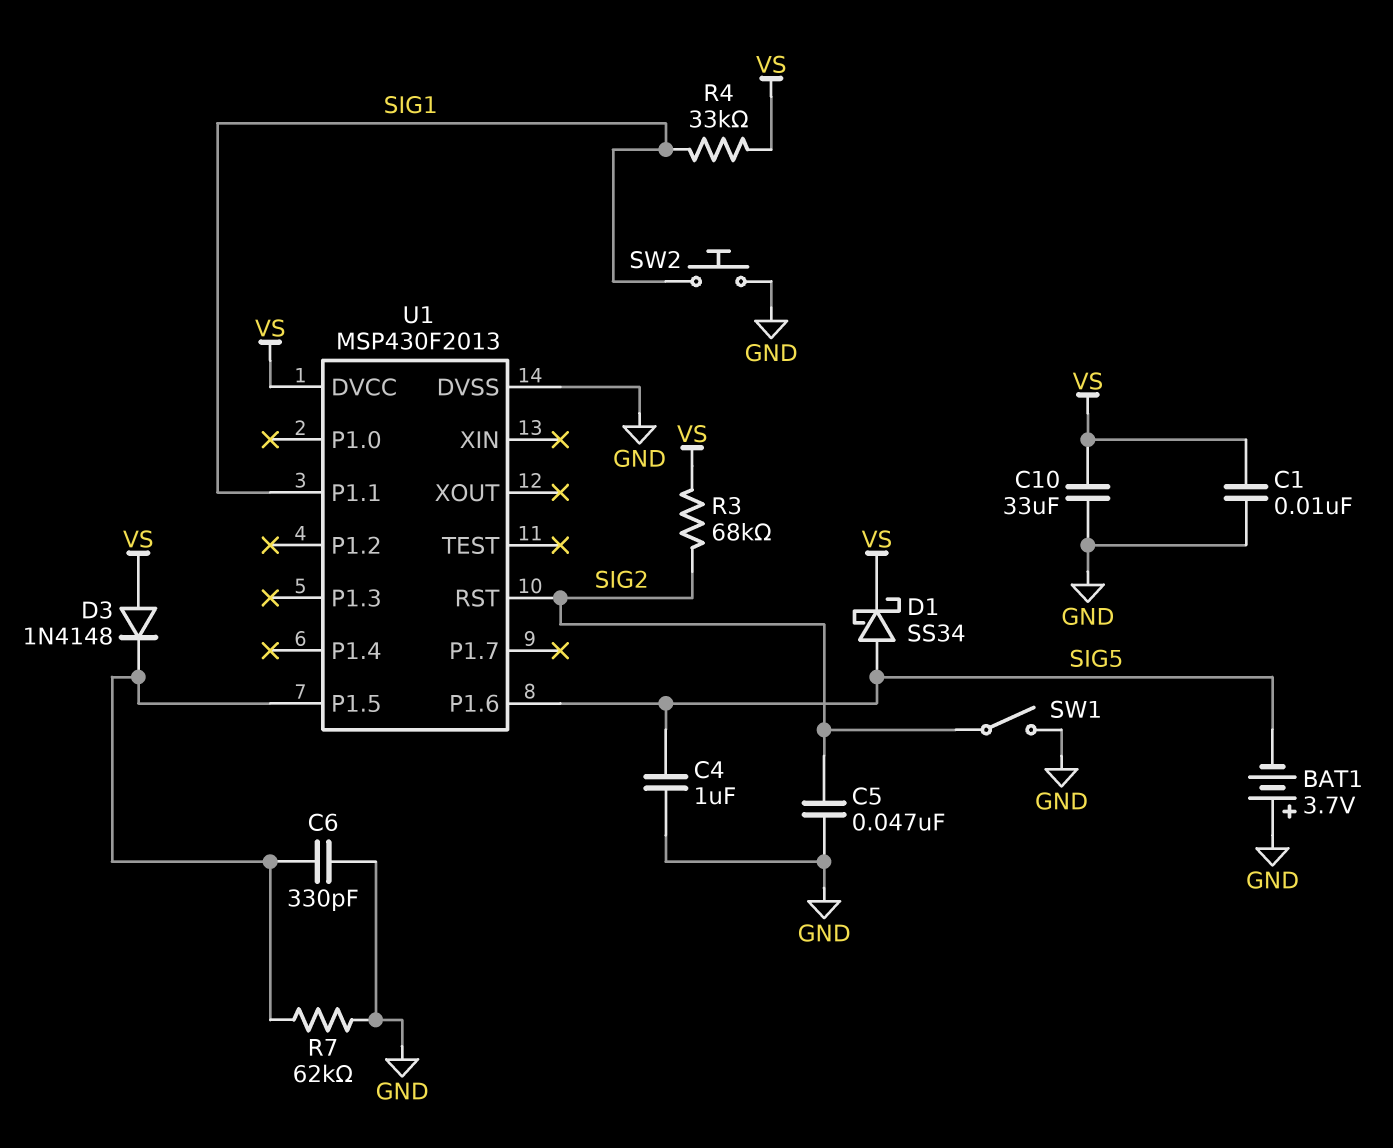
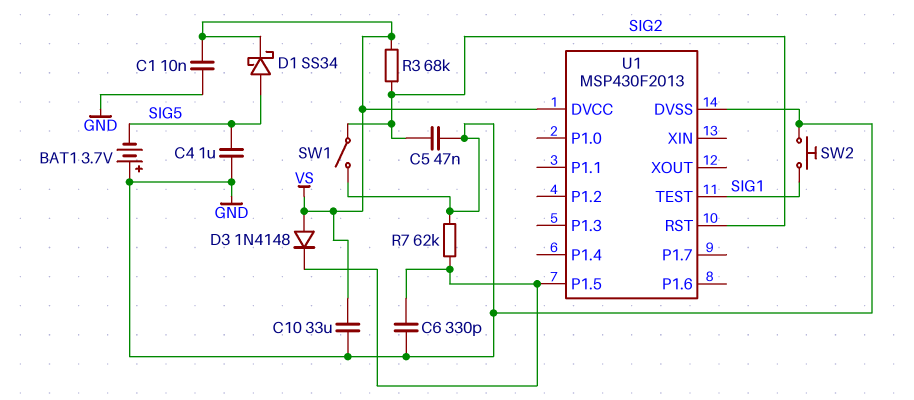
R4: 33k (SIG1, VS) -> none
U1 pin P1.1: SIG1 -> none
U1 pin P1.6: SIG5 -> none
U1 pin TEST: none -> SIG1

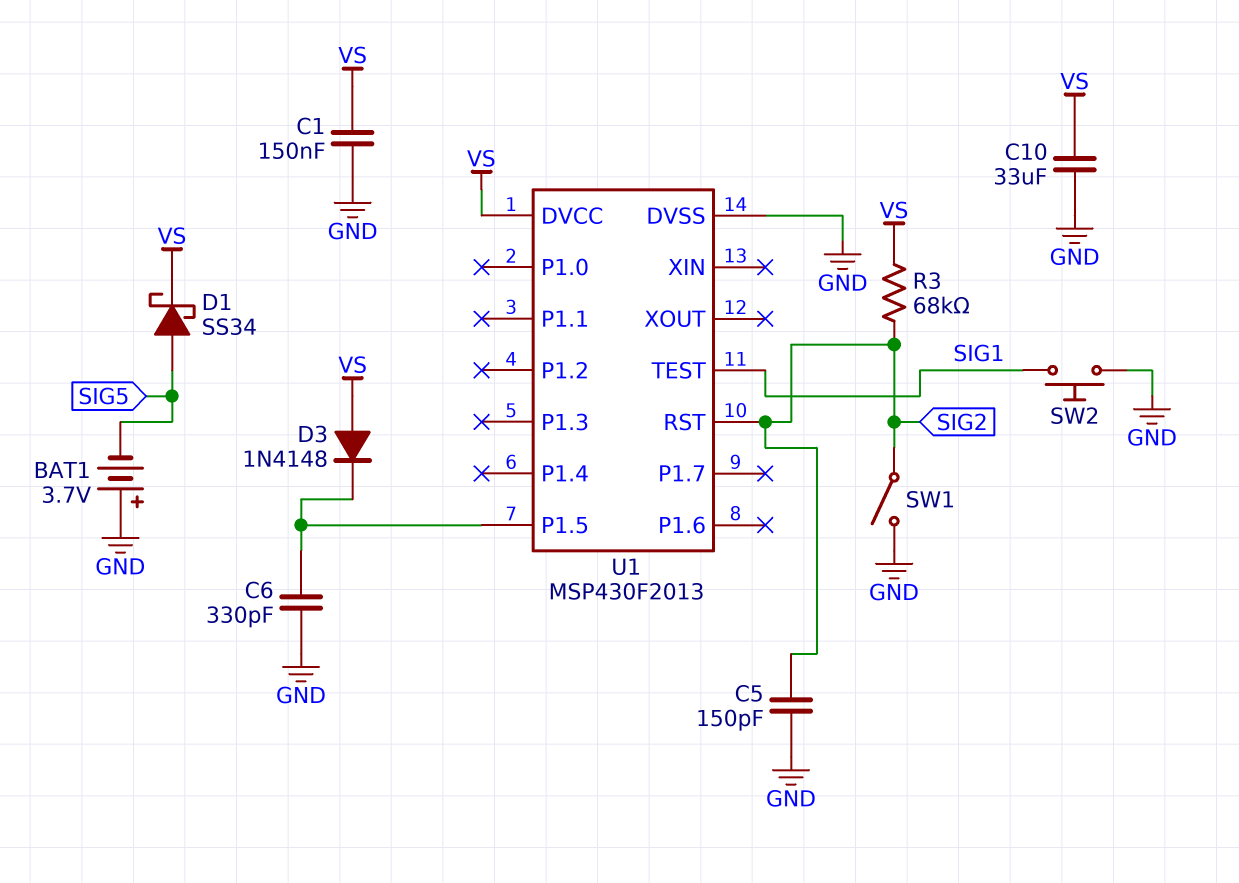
C1: 10nF (GND, VS) -> 150nF (GND, VS)
C4: 1uF (GND, SIG5) -> none
C5: 47nF (GND, SIG2) -> 150pF (GND, SIG2)
R7: 62k (GND, U1/P1.5) -> none

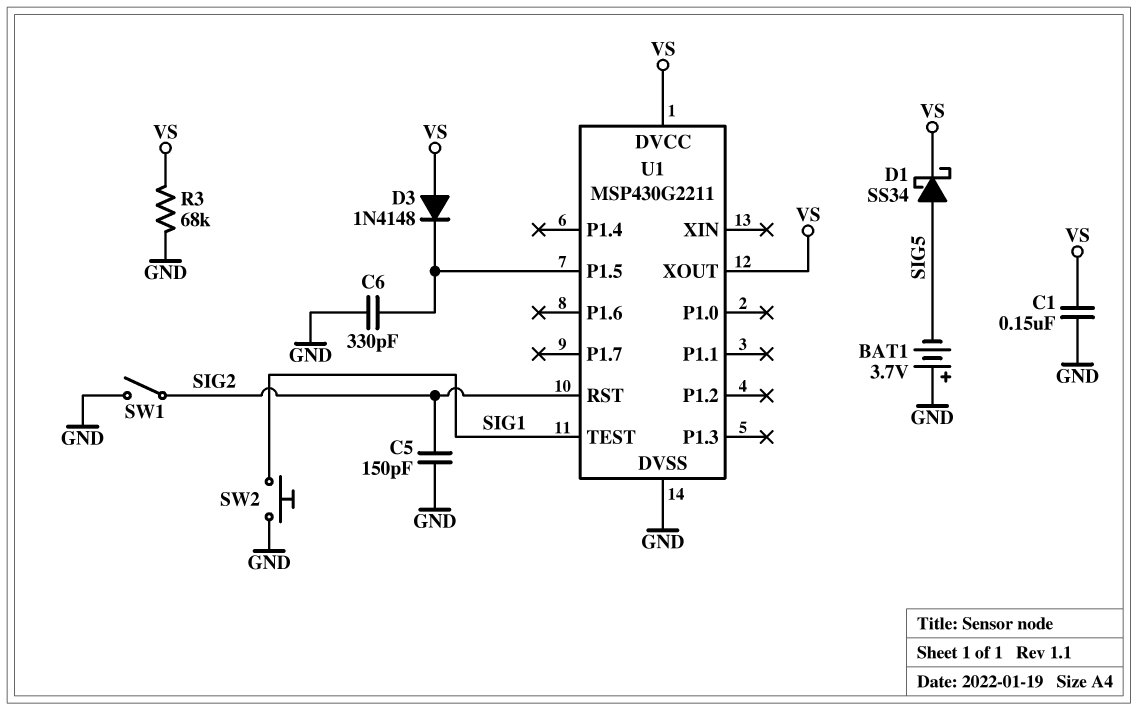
C10: 33uF (GND, VS) -> none
R3: 68k (SIG2, VS) -> 68k (GND, VS)
U1: MSP430F2013 -> MSP430G2211
U1 pin XOUT: none -> VS

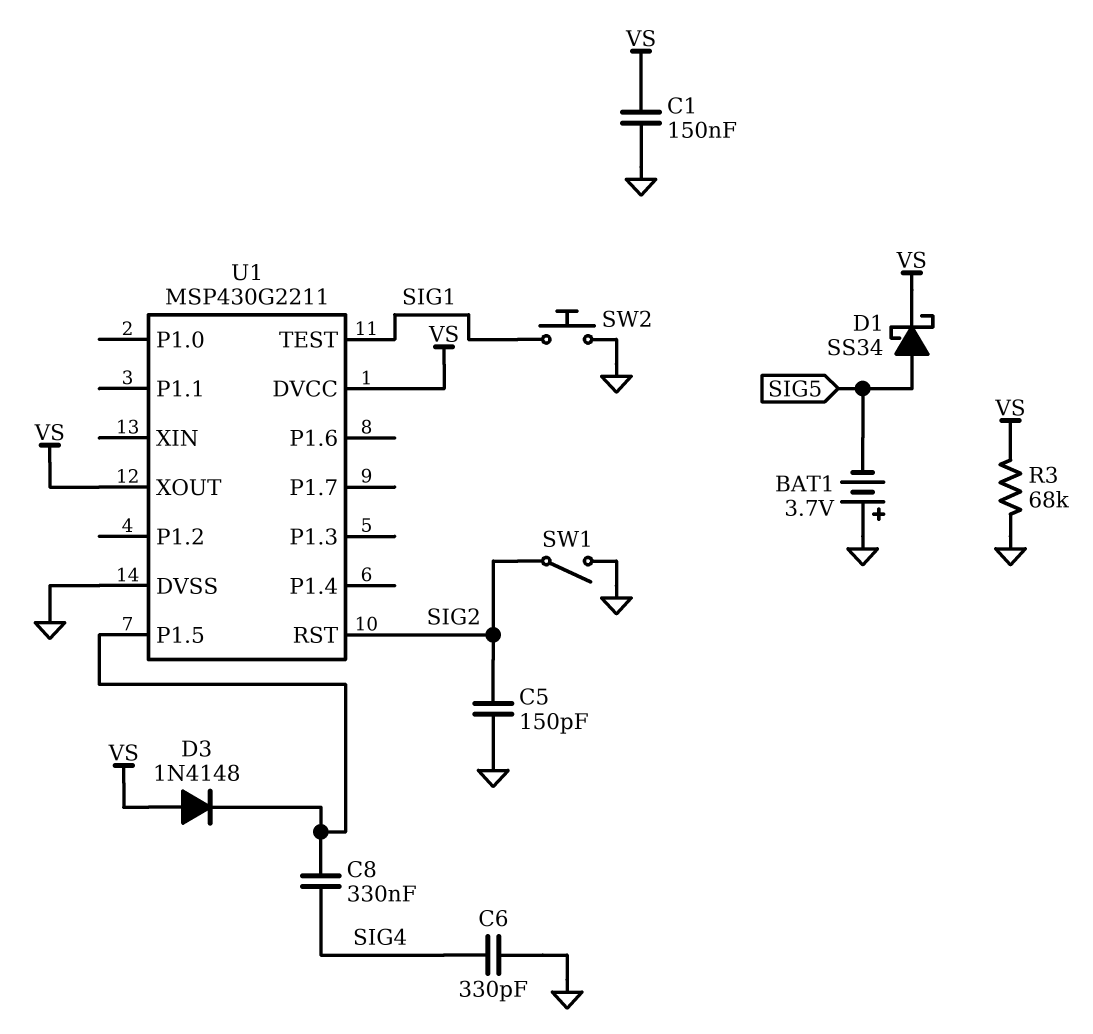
C6: 330pF (GND, U1/P1.5) -> 330pF (GND, SIG4)
C8: none -> 330nF (SIG4, U1/P1.5)

